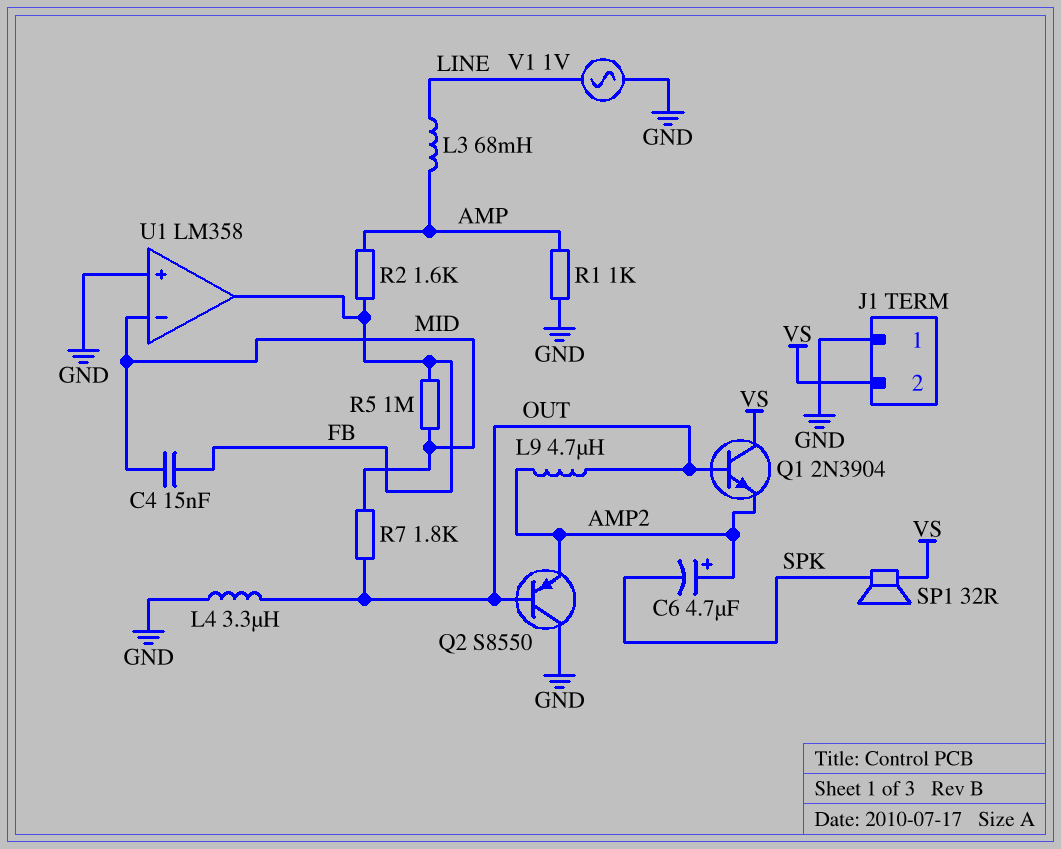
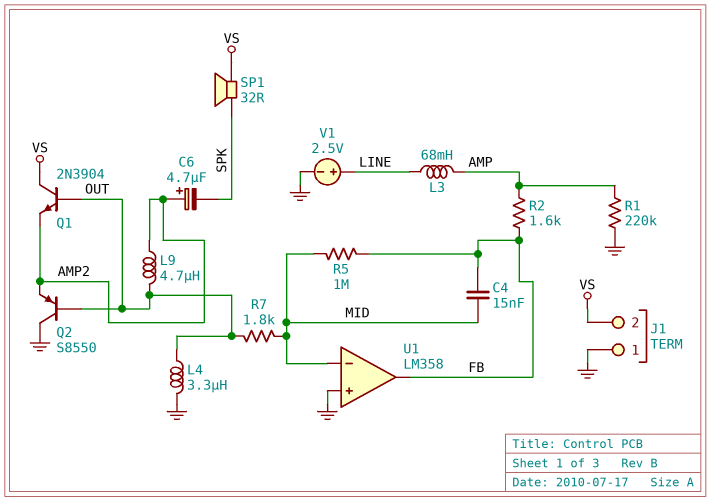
R1: 1k (AMP, GND) -> 220k (AMP, GND)
V1: AC 1V (GND, LINE) -> 2.5V (plus LINE, minus GND)

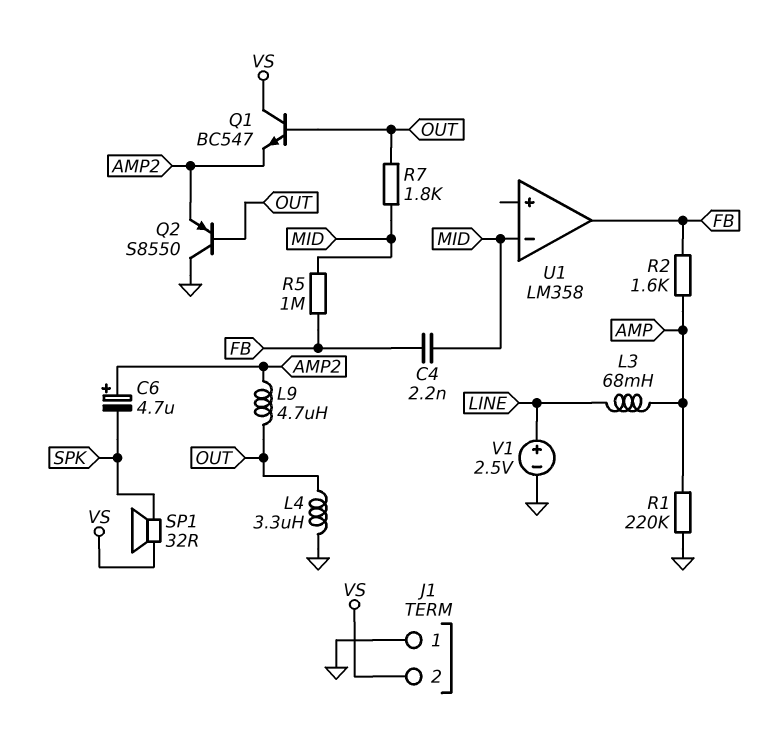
C4: 15nF (FB, MID) -> 2.2nF (FB, MID)
Q1: NPN 2N3904 (B OUT, C VS, E AMP2) -> NPN BC547 (B OUT, C VS, E AMP2)
U1 pin in+: GND -> none

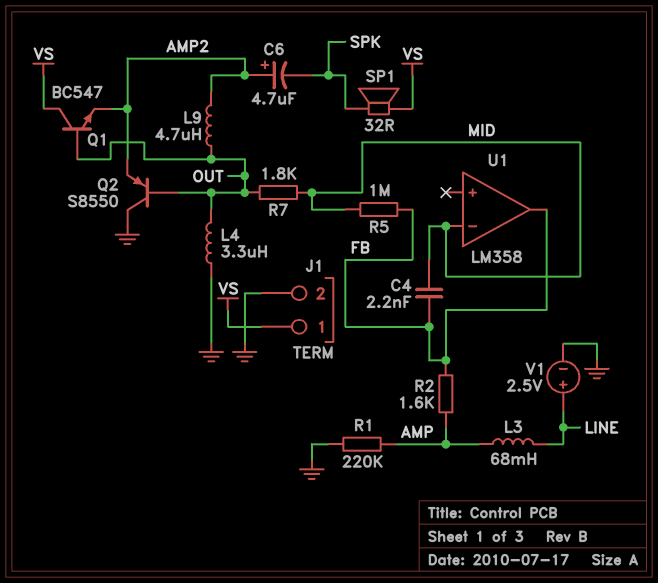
J1 pin 1: GND -> VS
J1 pin 2: VS -> GND

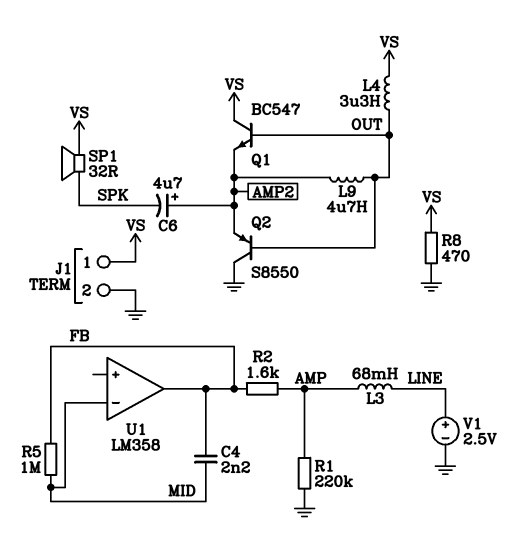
L4: 3.3uH (GND, OUT) -> 3.3uH (OUT, VS)
R7: 1.8k (MID, OUT) -> none
R8: none -> 470 (GND, VS)

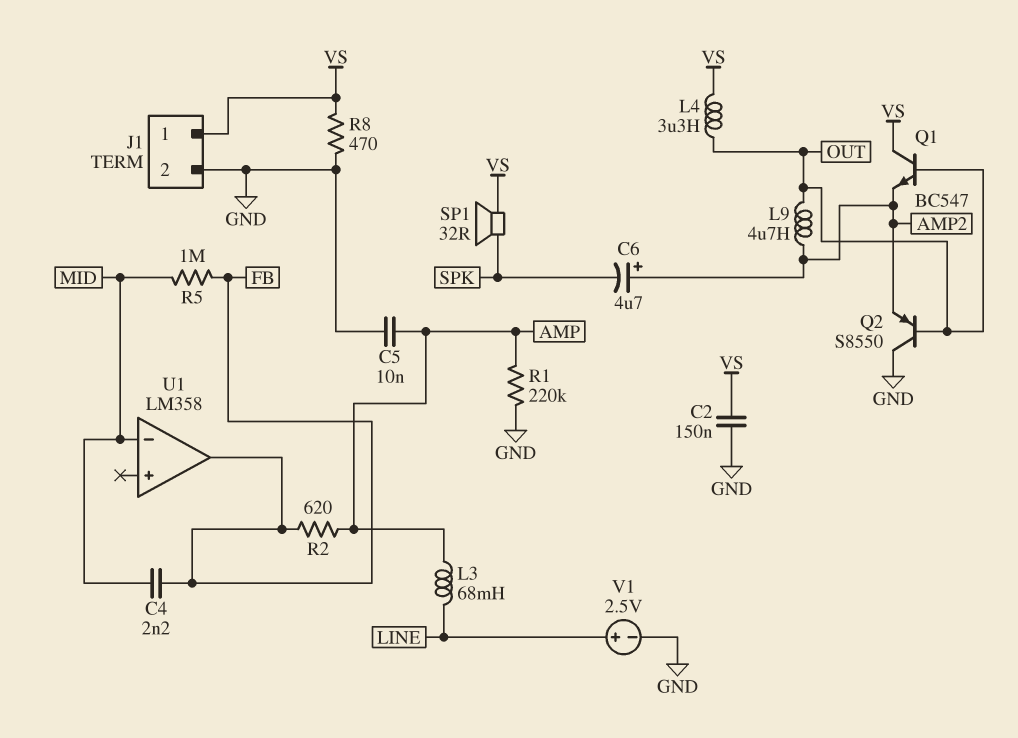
C2: none -> 150nF (GND, VS)
C5: none -> 10nF (AMP, GND)
R2: 1.6k (AMP, FB) -> 620 (AMP, FB)

